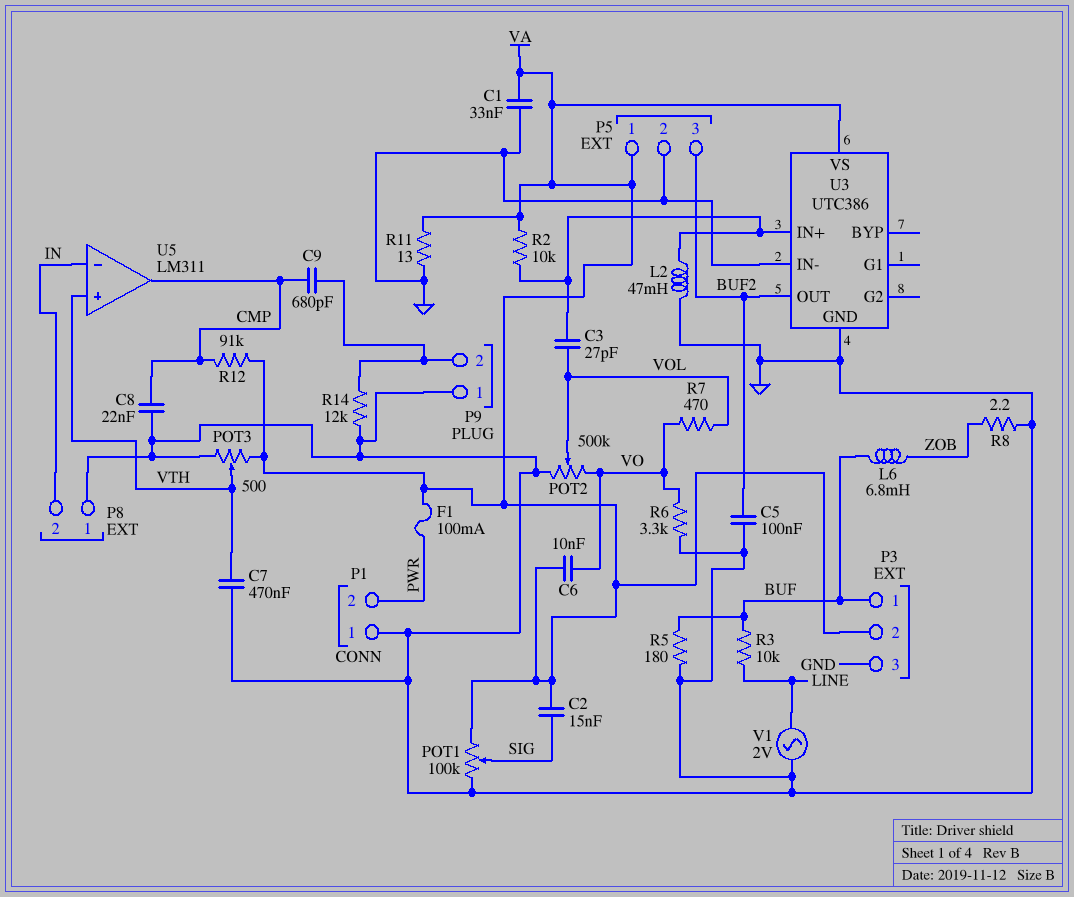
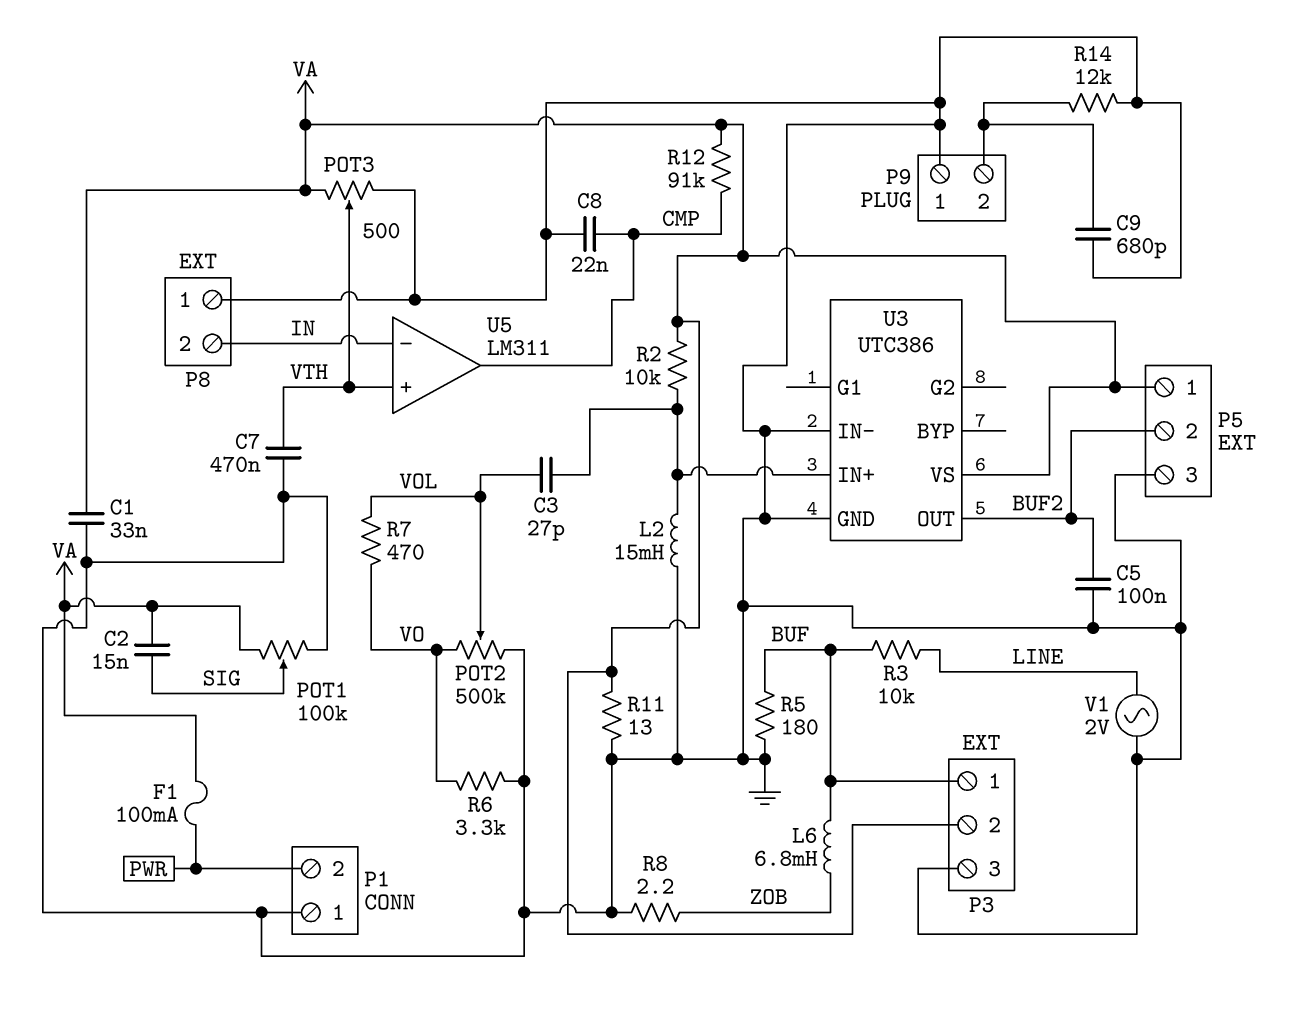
C6: 10nF (VA, VO) -> none
C9: 680pF (CMP, P9/2) -> 680pF (GND, P9/2)
L2: 47mH (GND, U3/IN+) -> 15mH (GND, U3/IN+)
P5 pin 2: GND -> BUF2
P5 pin 3: BUF2 -> GND

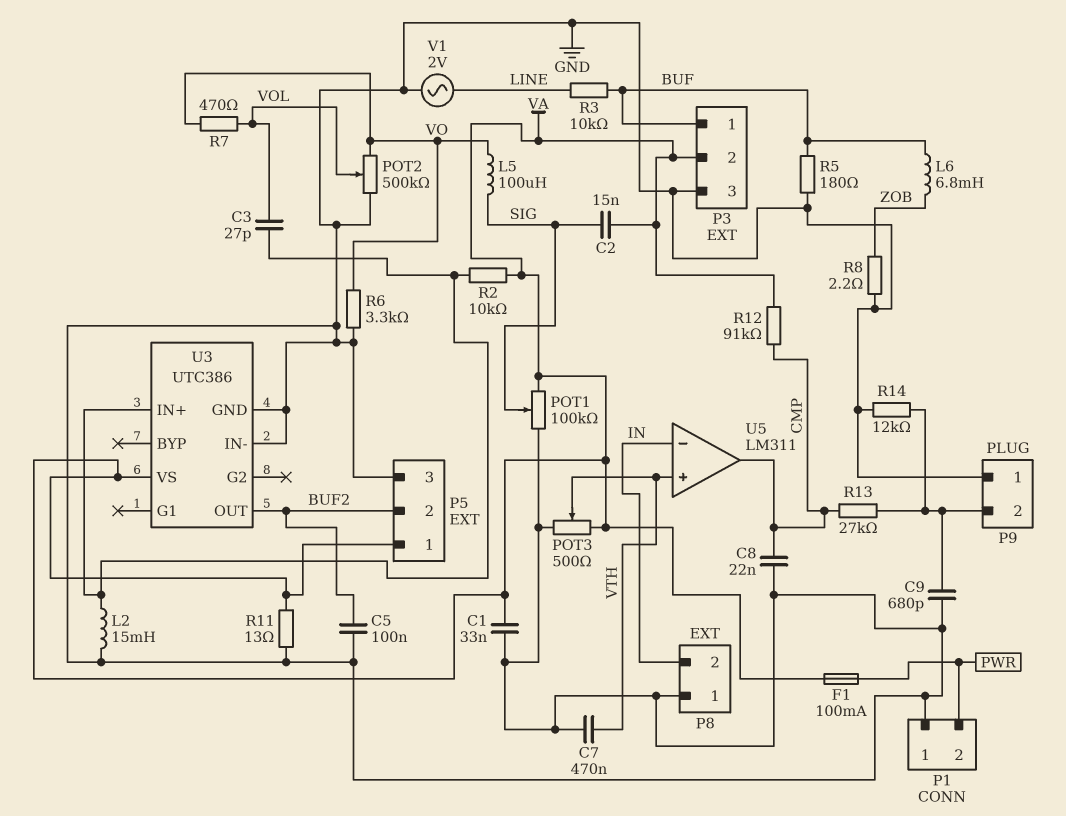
L5: none -> 100uH (SIG, VO)
R13: none -> 27k (CMP, P9/2)

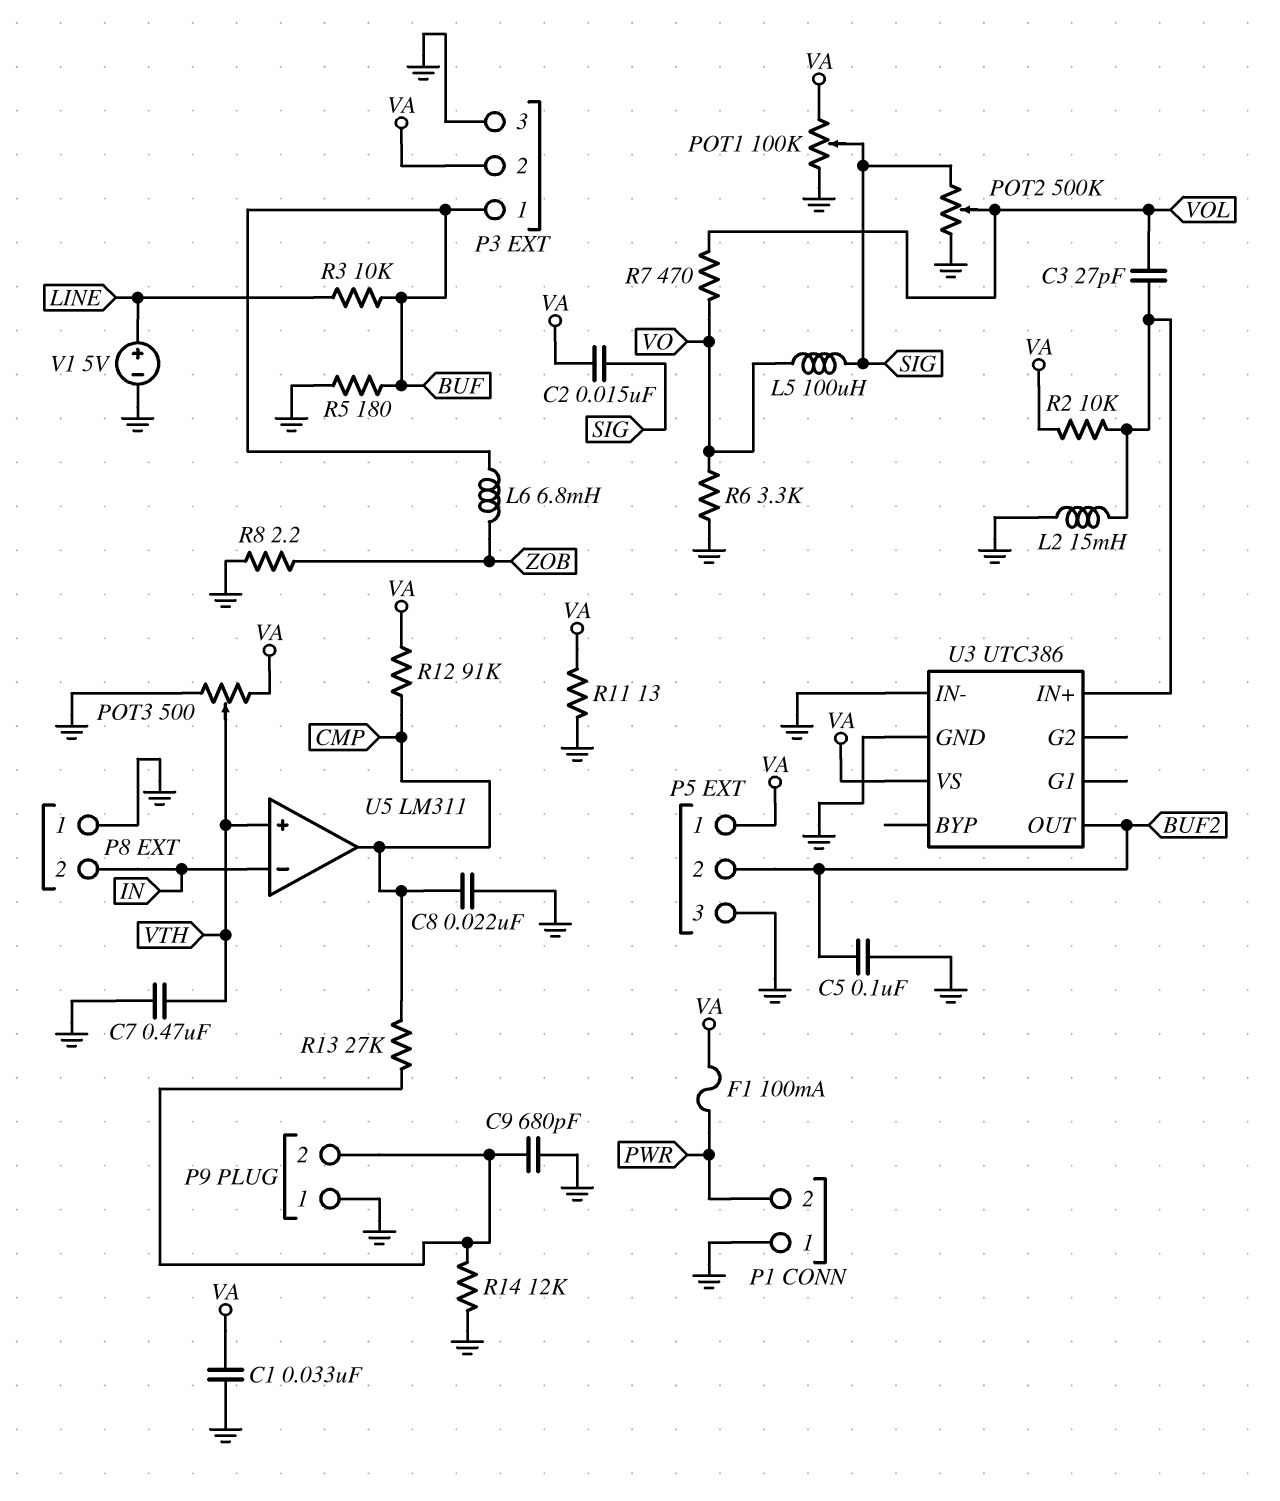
POT2: 500k (GND, VO, wiper VOL) -> 500k (GND, SIG, wiper VOL)
V1: AC 2V (GND, LINE) -> 5V (plus LINE, minus GND)

